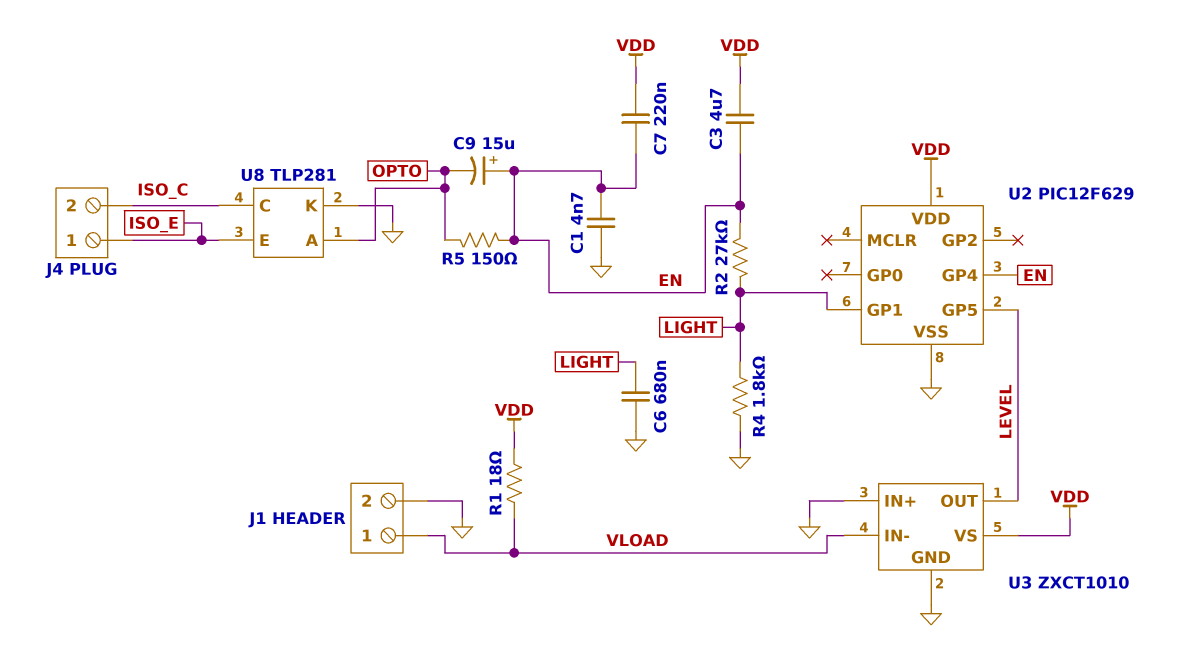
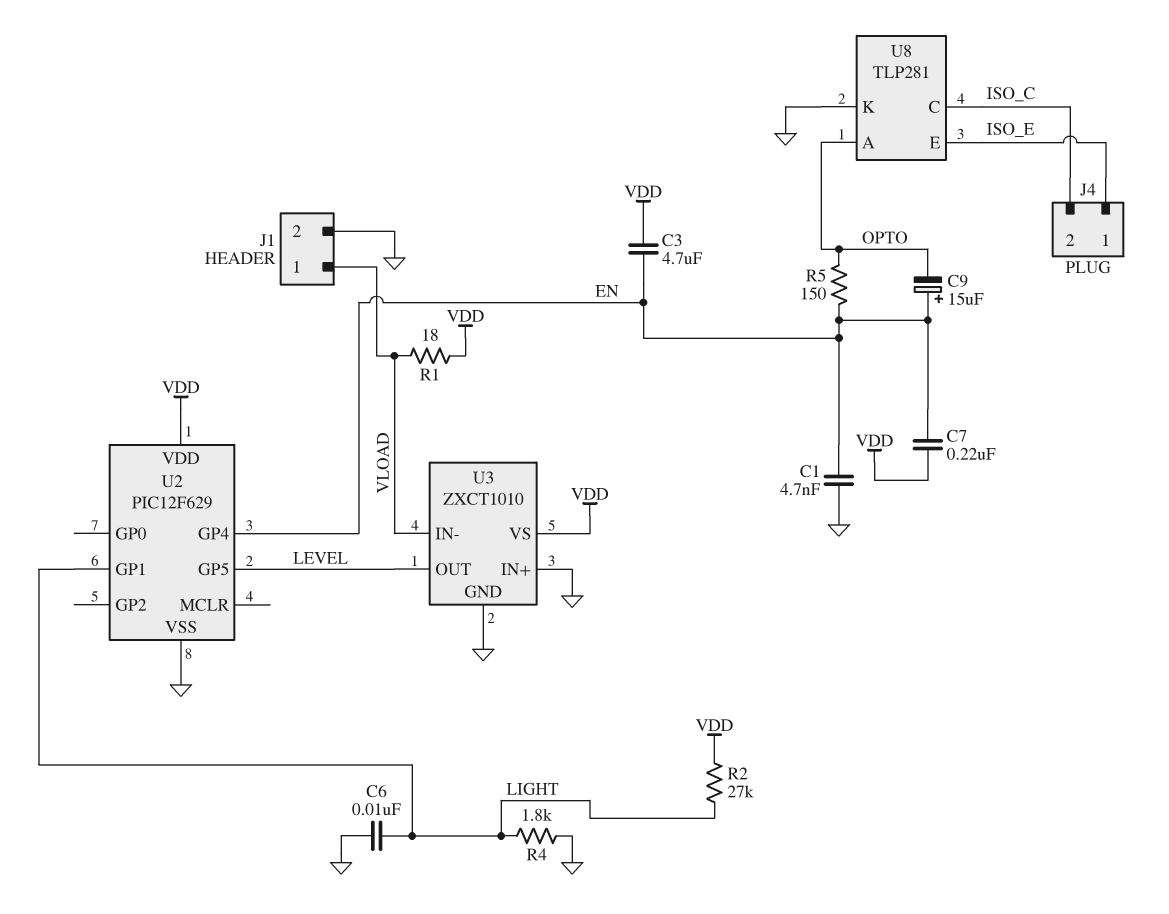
C6: 680nF (GND, LIGHT) -> 10nF (GND, LIGHT)
R2: 27k (EN, LIGHT) -> 27k (LIGHT, VDD)

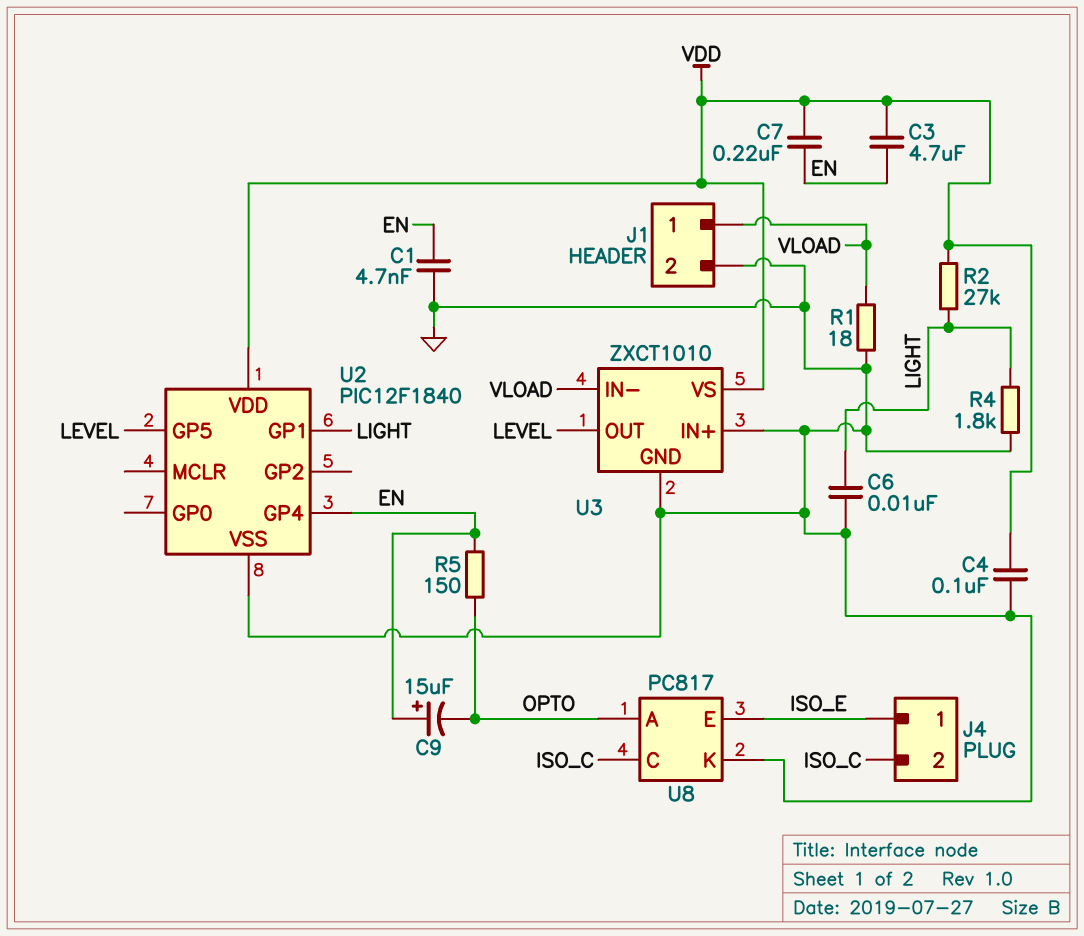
C4: none -> 100nF (GND, VDD)
R1: 18 (VDD, VLOAD) -> 18 (GND, VLOAD)
U2: PIC12F629 -> PIC12F1840
U8: TLP281 -> PC817

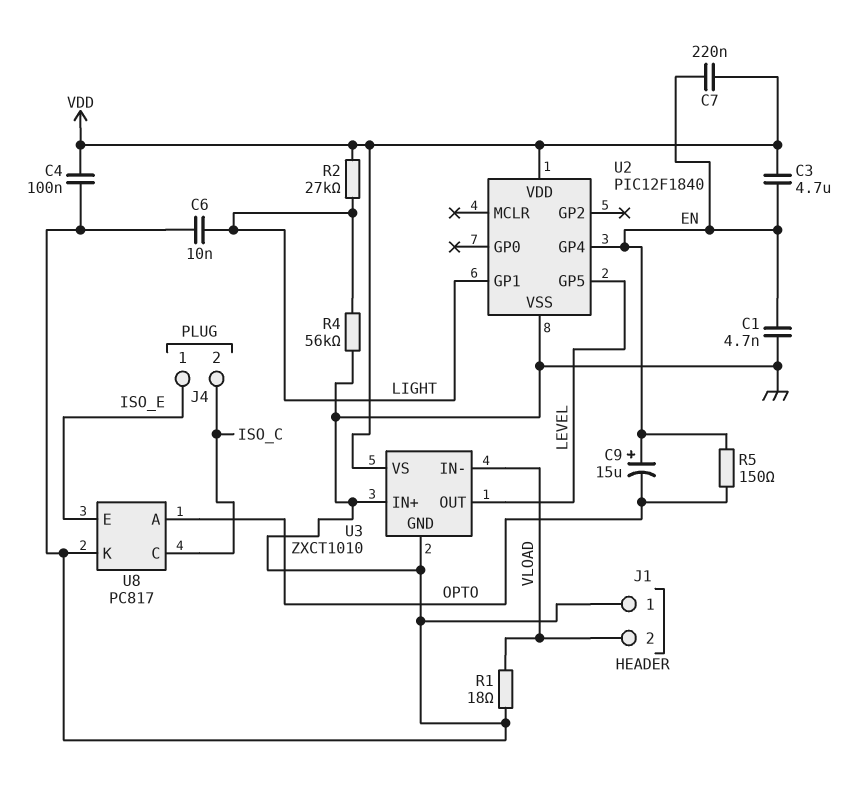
J1 pin 1: VLOAD -> GND
J1 pin 2: GND -> VLOAD
R4: 1.8k (GND, LIGHT) -> 56k (GND, LIGHT)

